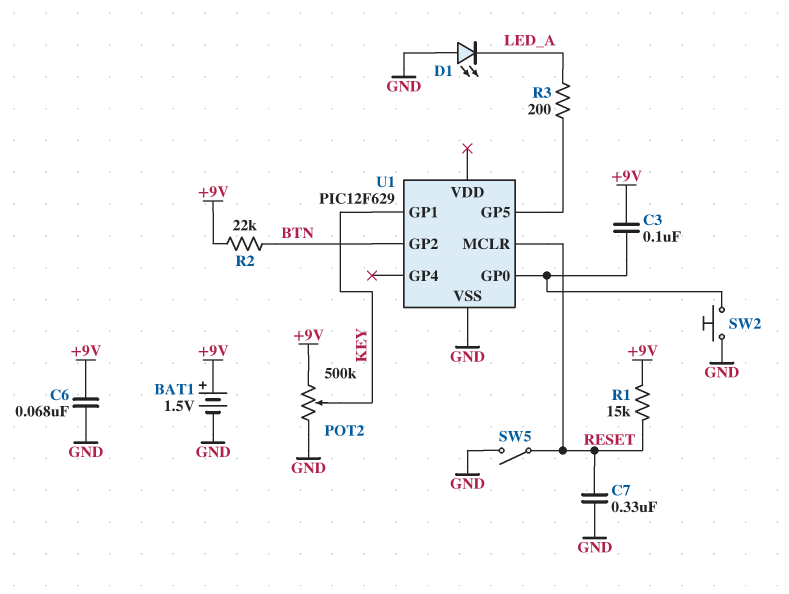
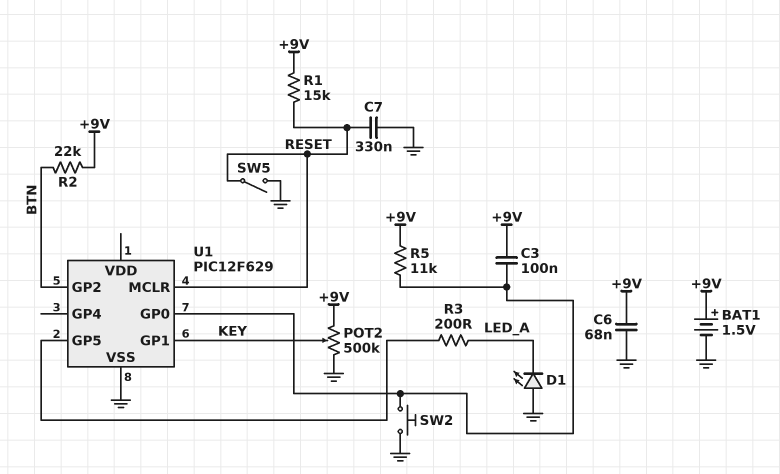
R5: none -> 11k (+9V, U1/GP0)

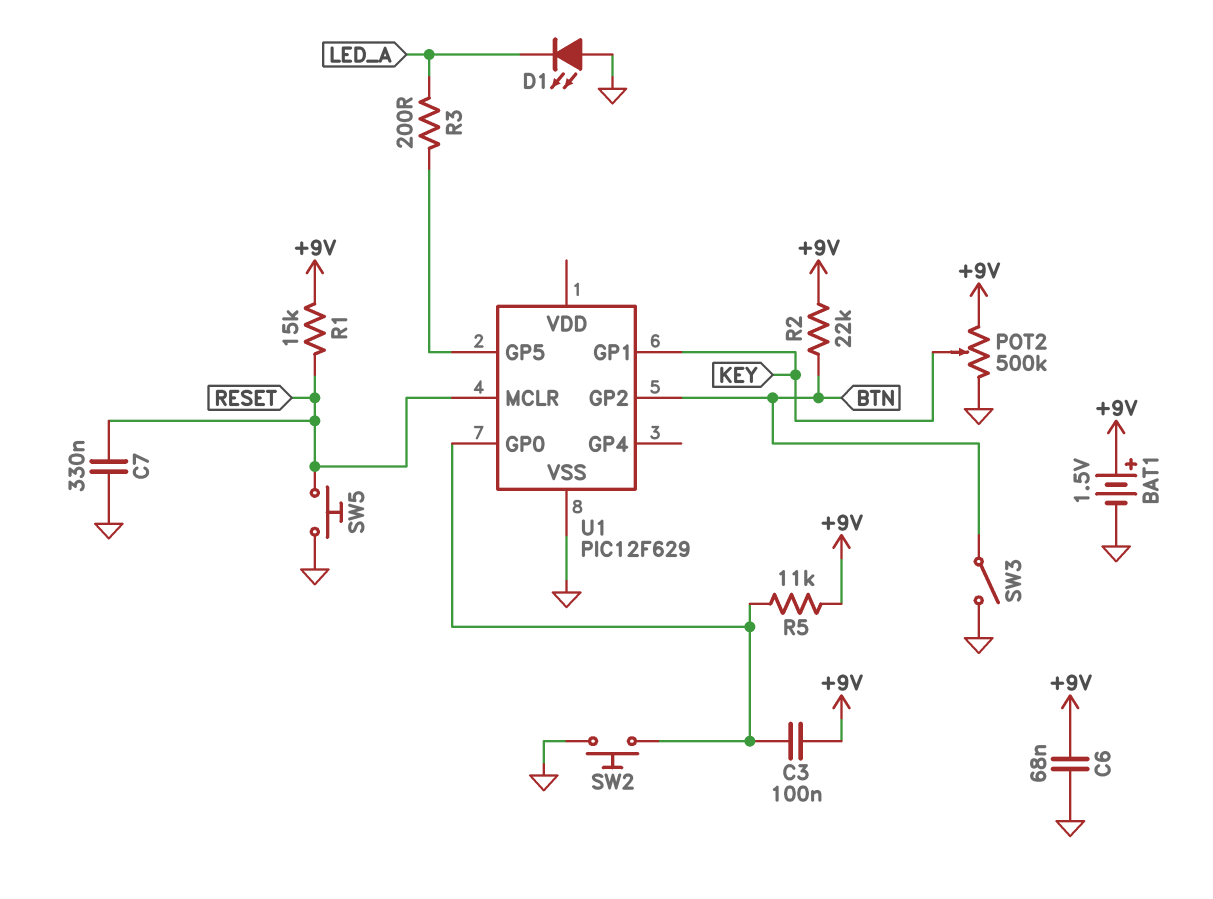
SW3: none -> switch (BTN, GND)
SW5: switch (GND, RESET) -> button (GND, RESET)

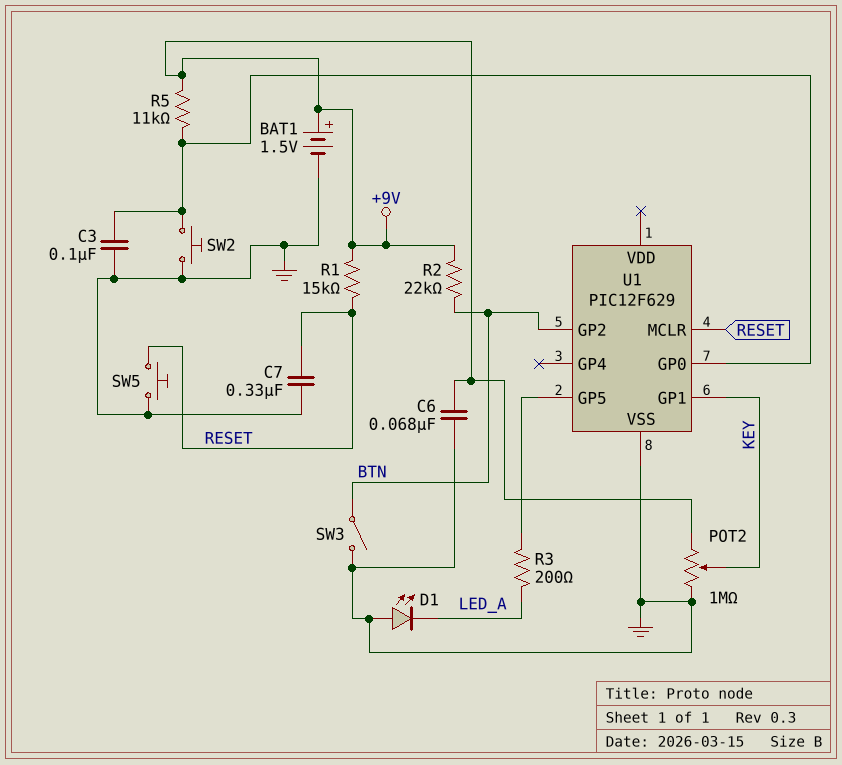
C3: 100nF (+9V, U1/GP0) -> 100nF (GND, U1/GP0)
POT2: 500k (+9V, GND, wiper KEY) -> 1M (+9V, GND, wiper KEY)

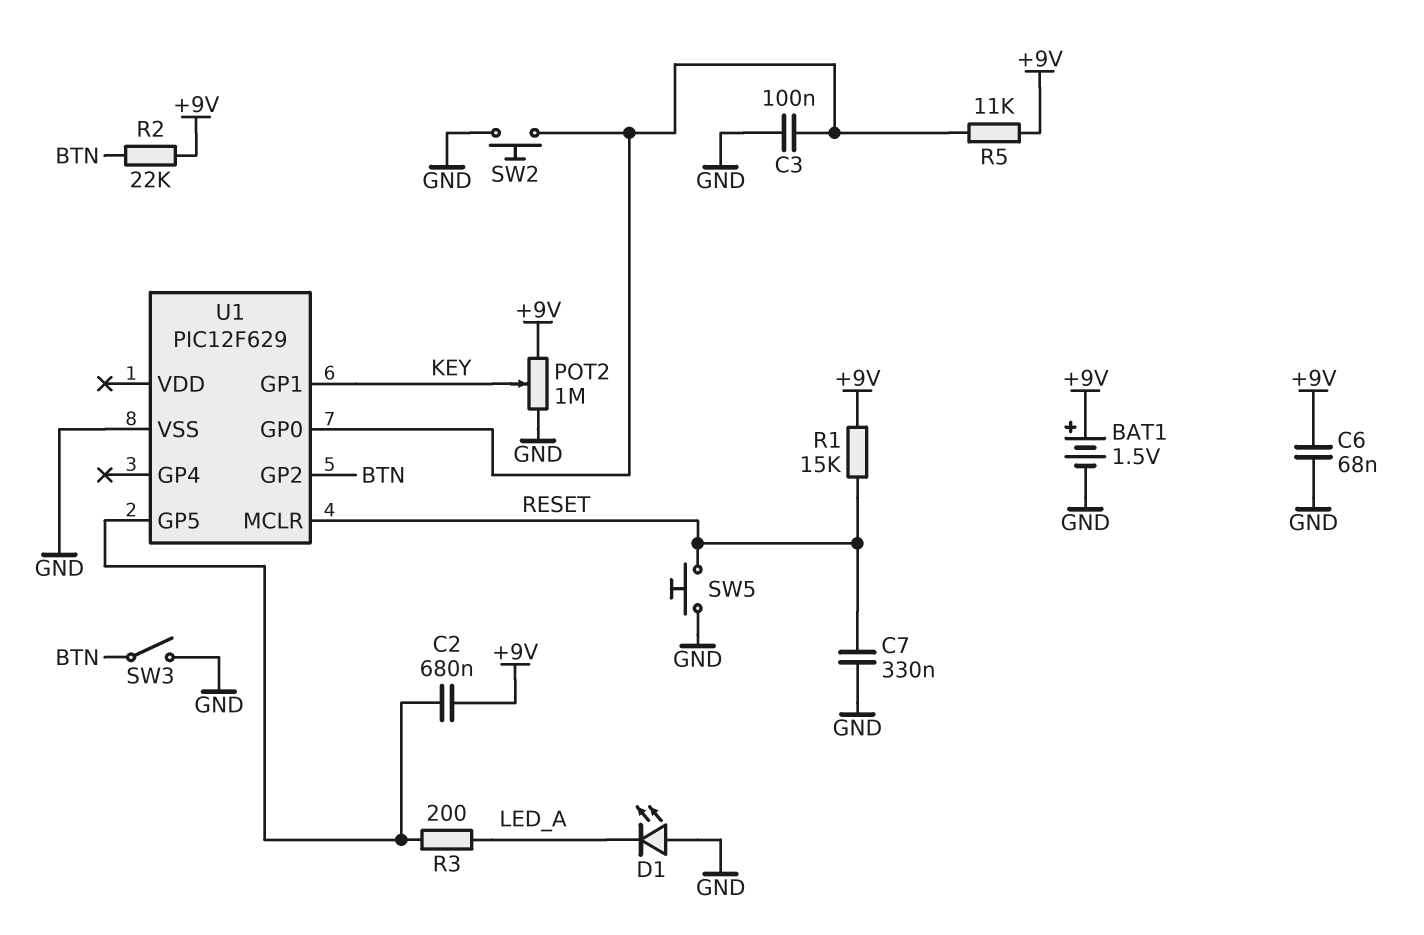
C2: none -> 680nF (+9V, U1/GP5)

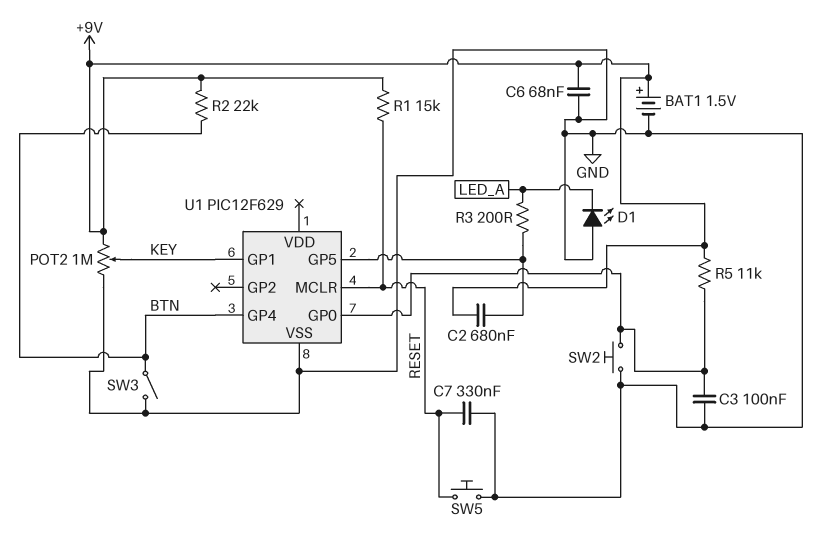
U1 pin GP2: BTN -> none
U1 pin GP4: none -> BTN

